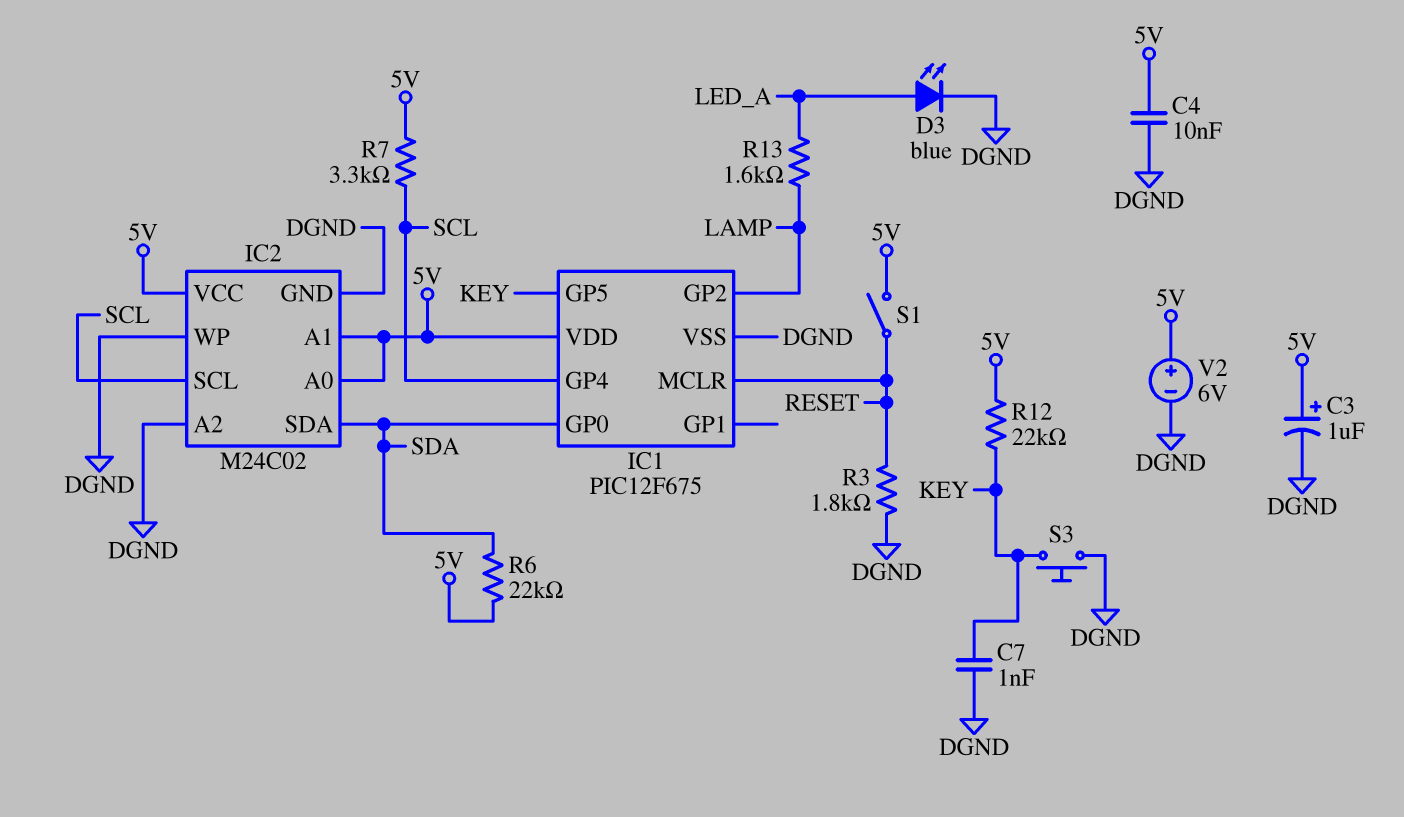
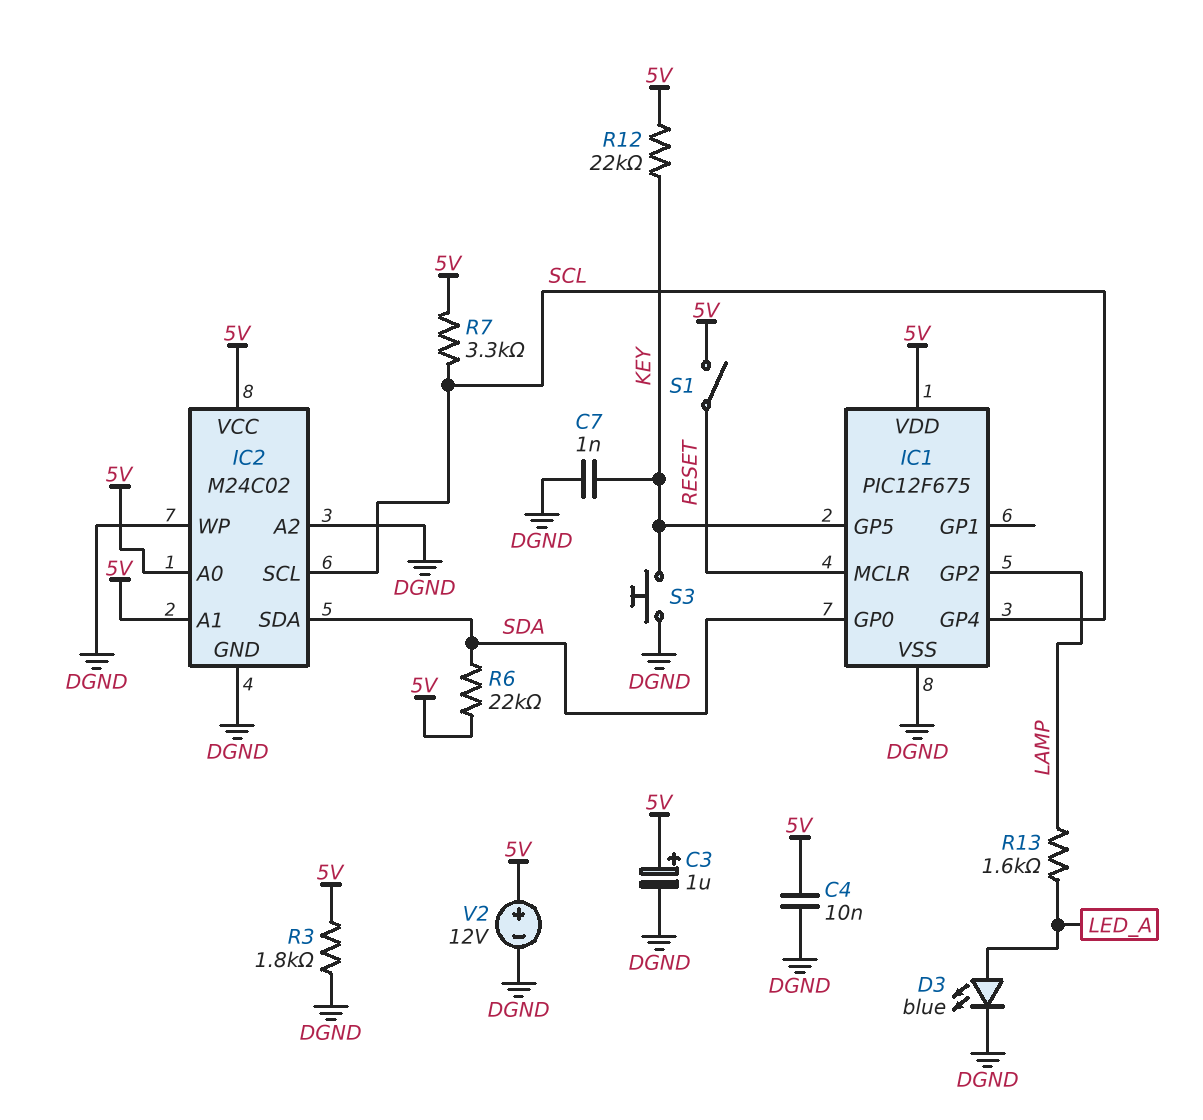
R3: 1.8k (DGND, RESET) -> 1.8k (5V, DGND)
V2: 6V (plus 5V, minus DGND) -> 12V (plus 5V, minus DGND)

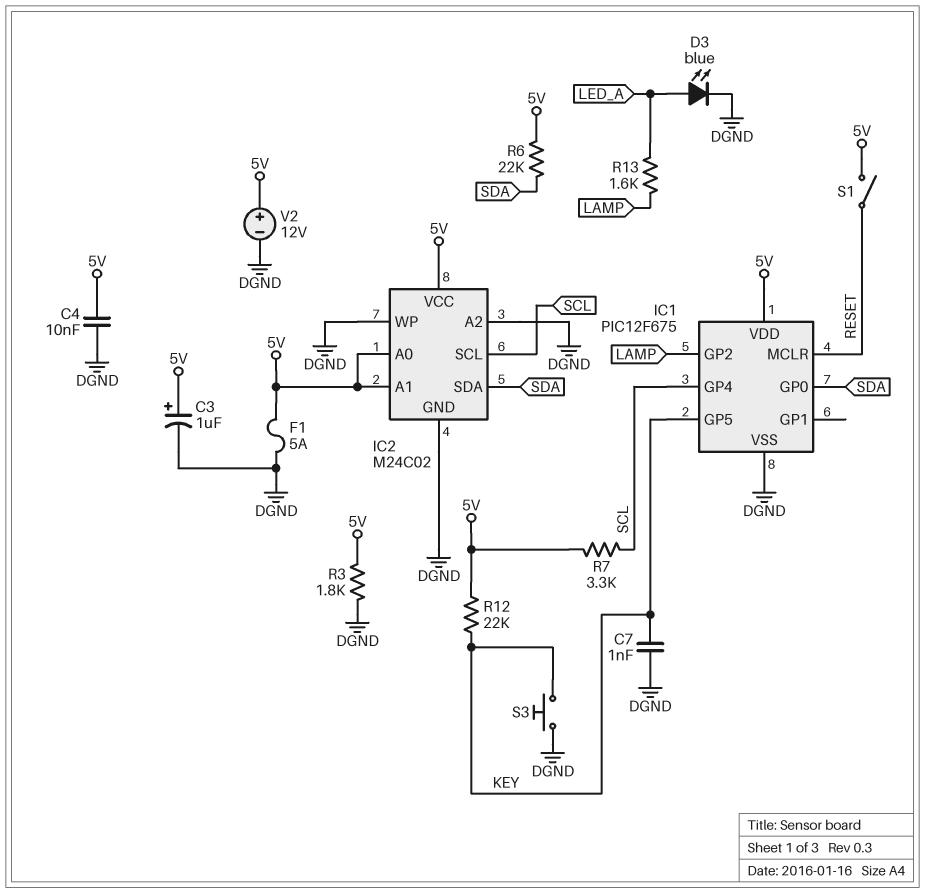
F1: none -> 5A (5V, DGND)

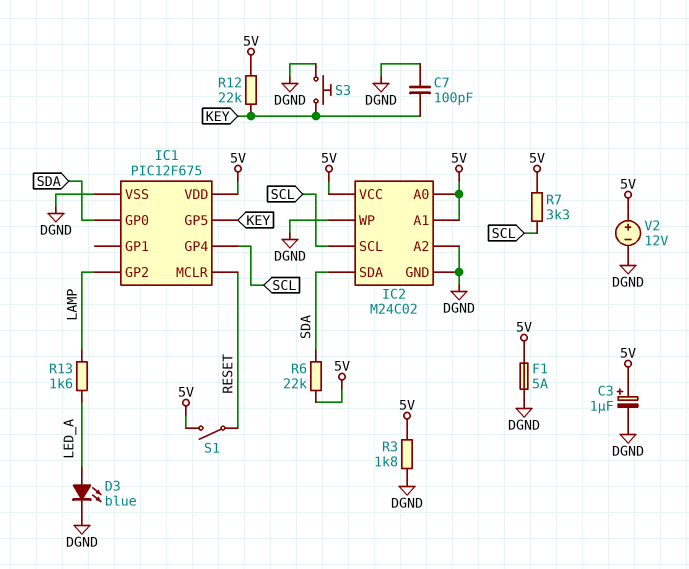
C4: 10nF (5V, DGND) -> none
C7: 1nF (DGND, KEY) -> 100pF (DGND, KEY)

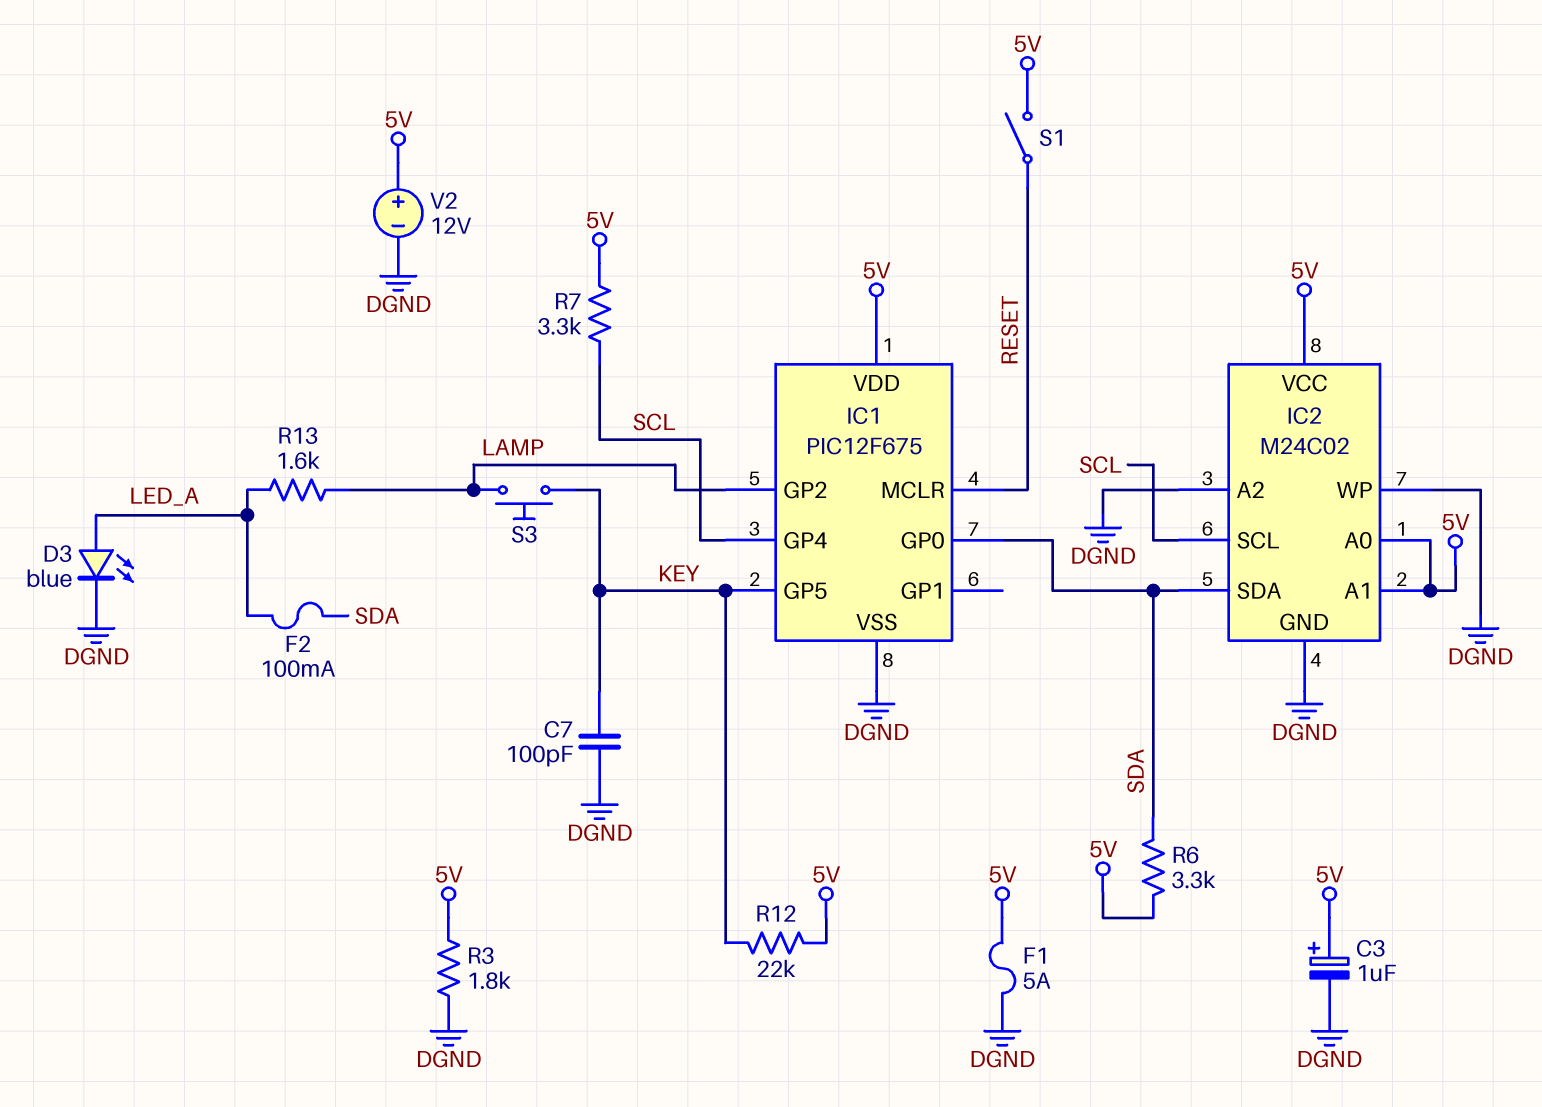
F2: none -> 100mA (LED_A, SDA)
R6: 22k (5V, SDA) -> 3.3k (5V, SDA)
S3: button (DGND, KEY) -> button (KEY, LAMP)

